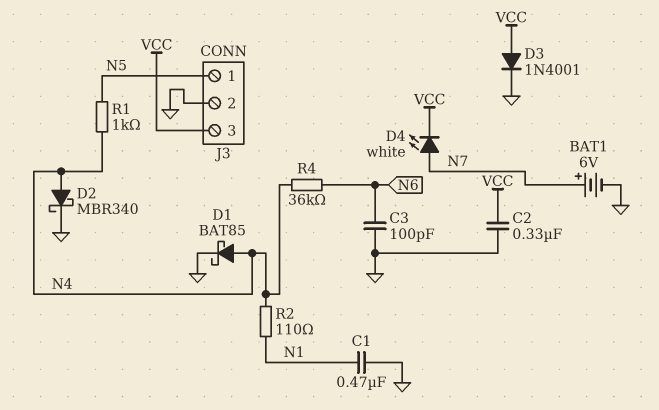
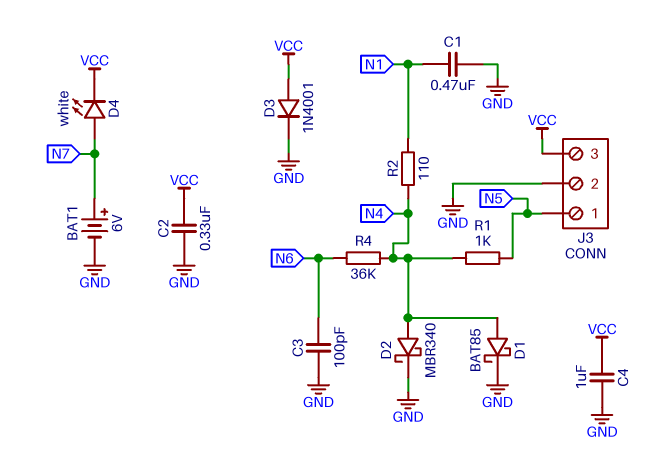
C4: none -> 1uF (GND, VCC)

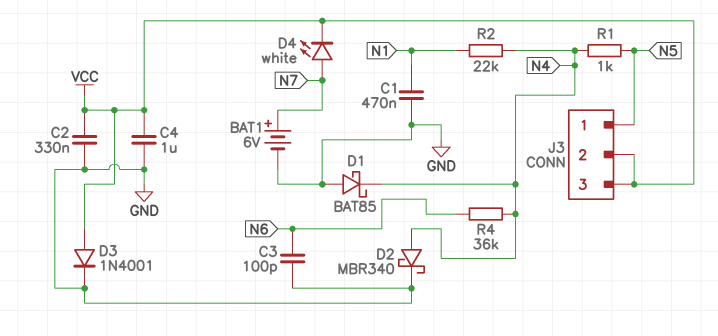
D1: schottky BAT85 (A N4, K GND) -> schottky BAT85 (A GND, K N4)
J3 pin 2: GND -> VCC
R2: 110 (N1, N4) -> 22k (N1, N4)

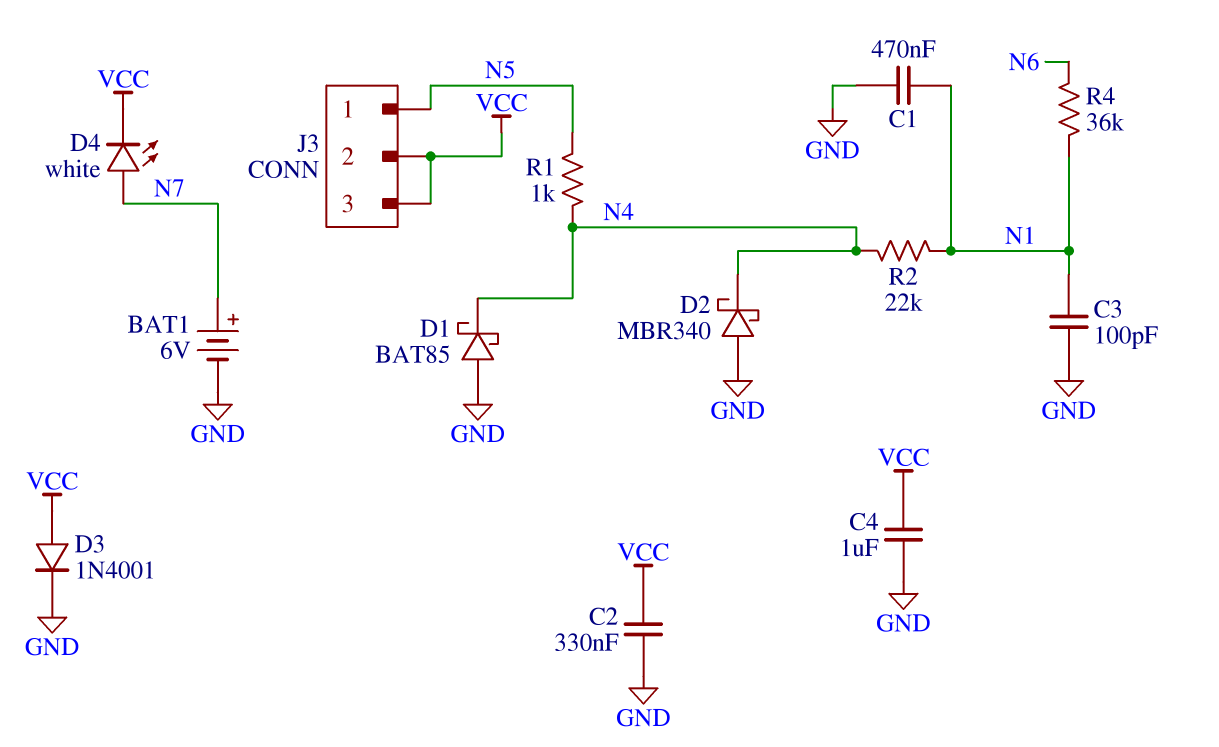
C3: 100pF (GND, N6) -> 100pF (GND, N1)
D2: schottky MBR340 (A N4, K GND) -> schottky MBR340 (A GND, K N4)
R4: 36k (N4, N6) -> 36k (N1, N6)

